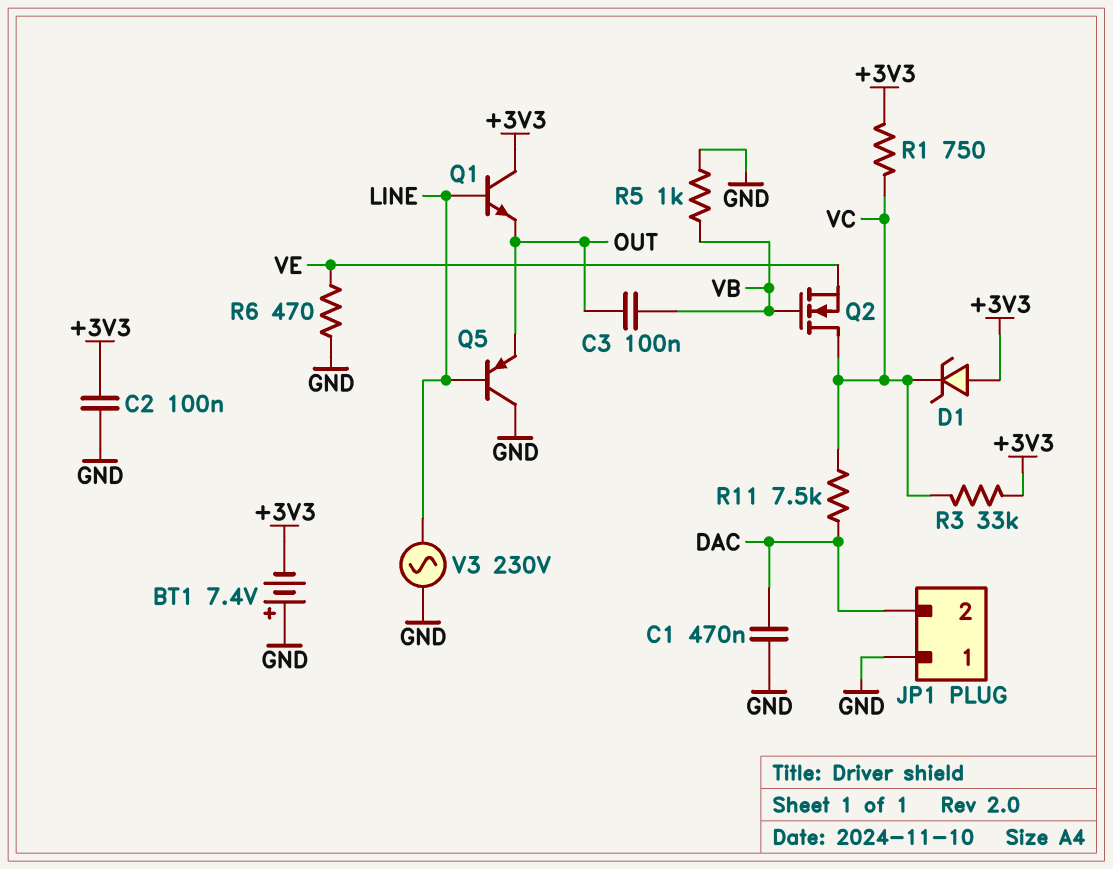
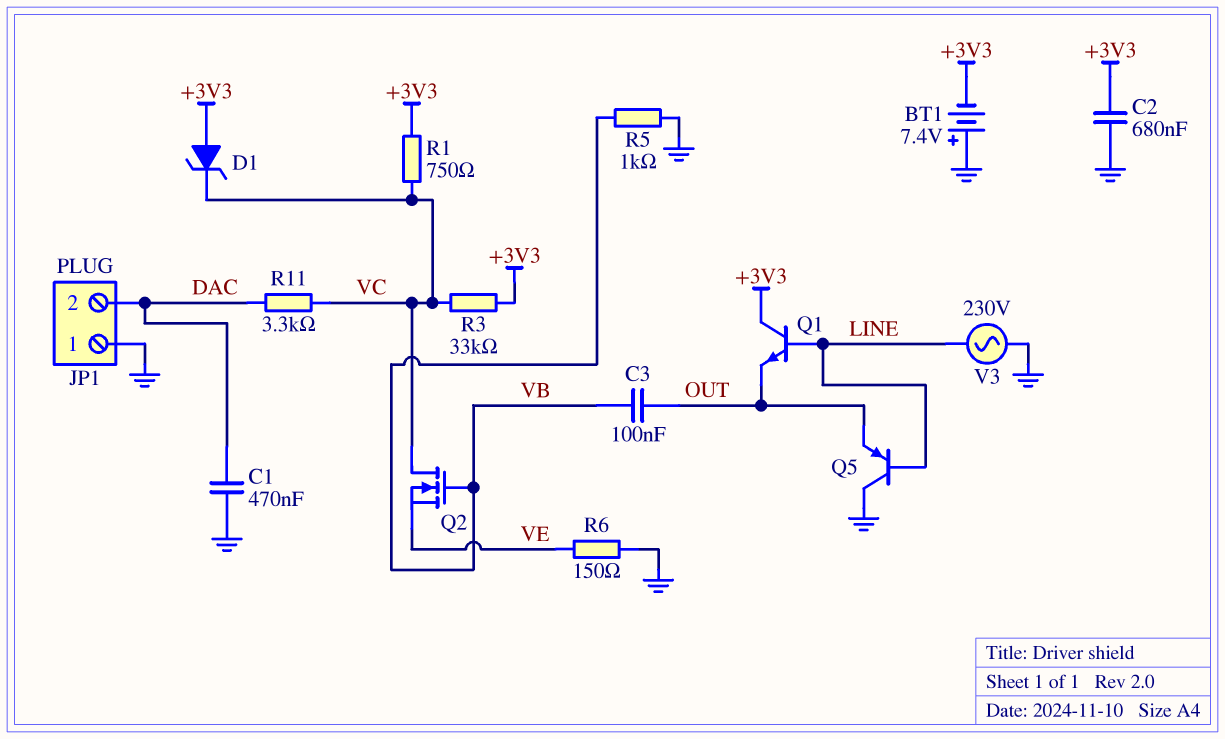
C2: 100nF (+3V3, GND) -> 680nF (+3V3, GND)
R6: 470 (GND, VE) -> 150 (GND, VE)
R11: 7.5k (DAC, VC) -> 3.3k (DAC, VC)

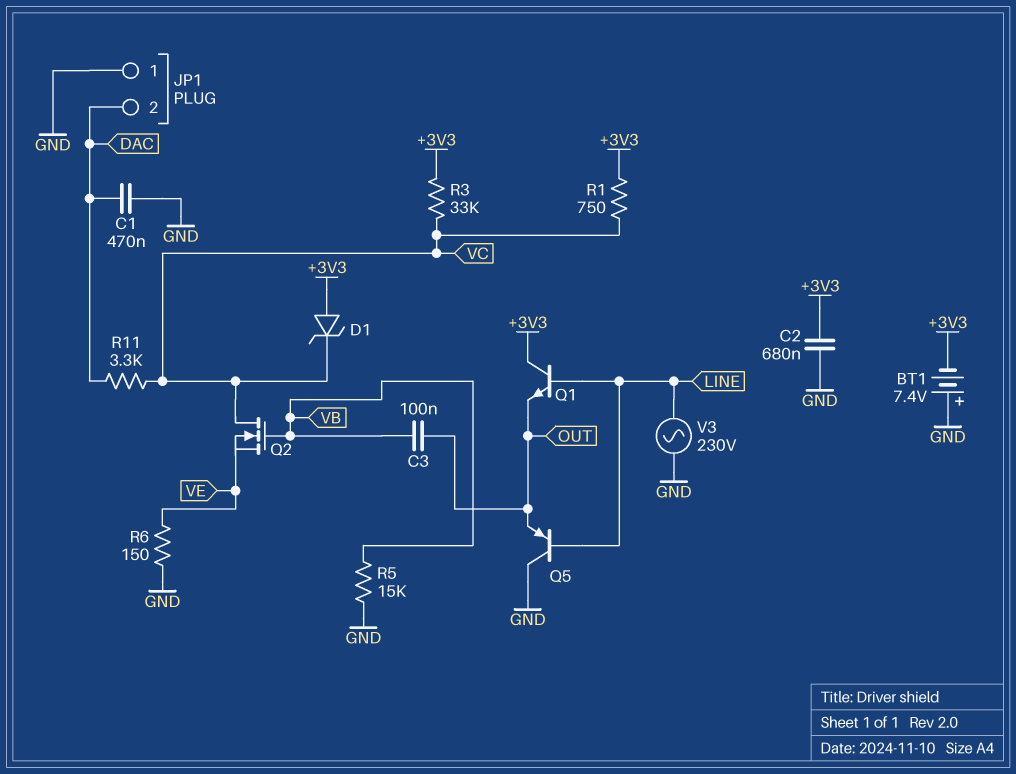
R5: 1k (GND, VB) -> 15k (GND, VB)

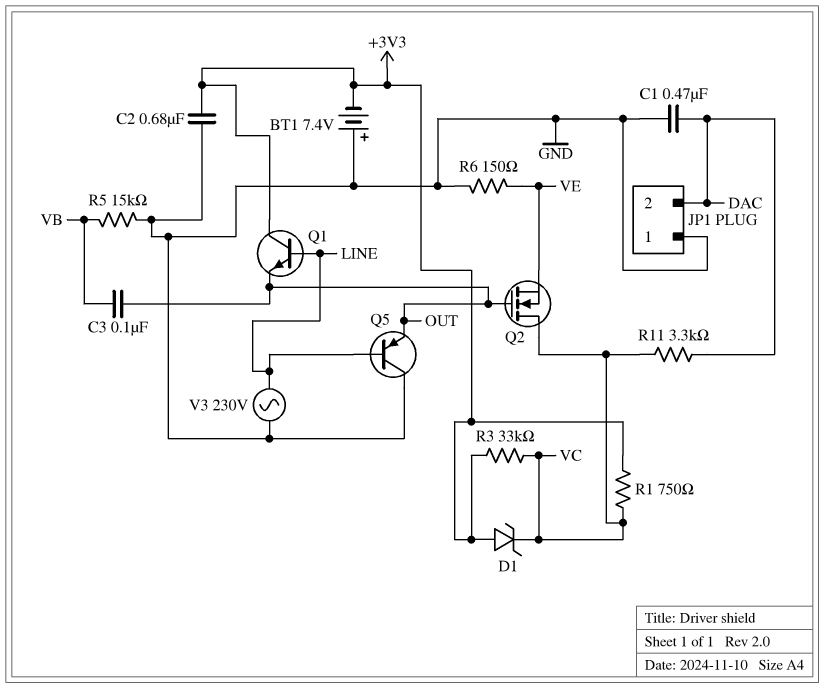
Q2: NMOS (G VB, D VC, S VE) -> NMOS (G OUT, D VC, S VE)

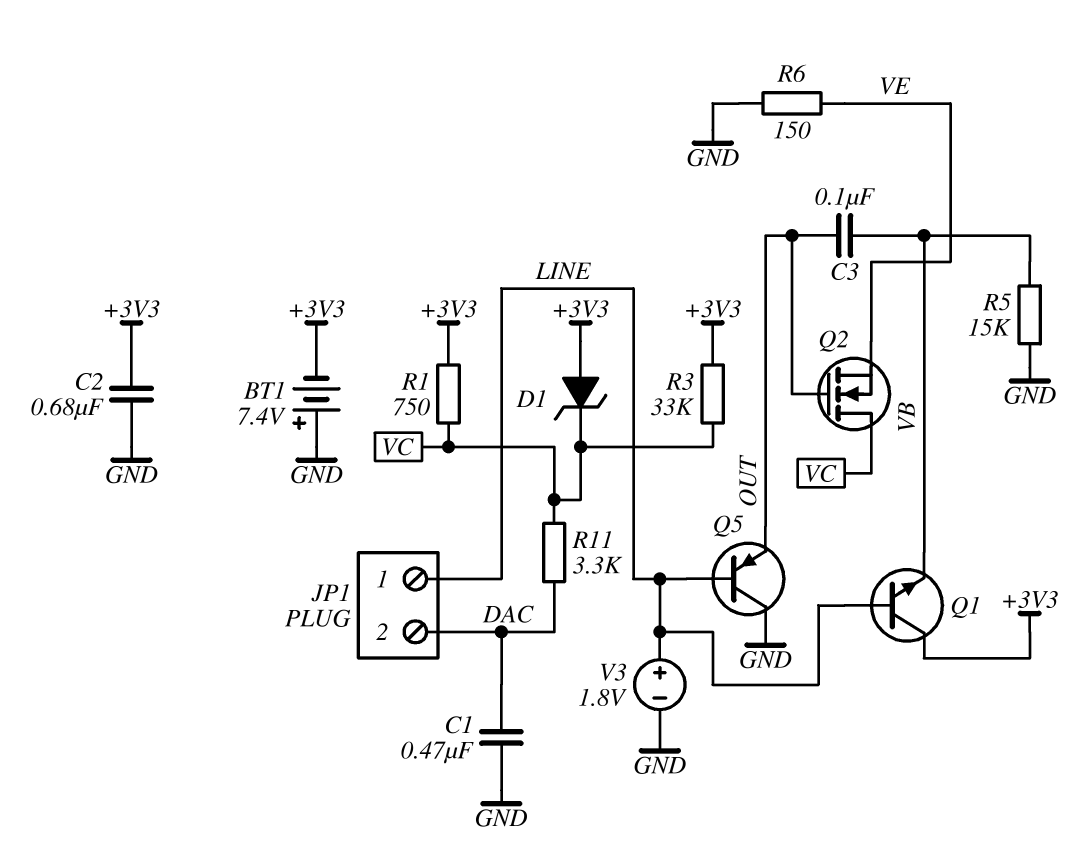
JP1 pin 1: GND -> LINE
Q1: NPN (B LINE, C +3V3, E OUT) -> NPN (B LINE, C +3V3, E VB)
V3: AC 230V (GND, LINE) -> 1.8V (plus LINE, minus GND)

